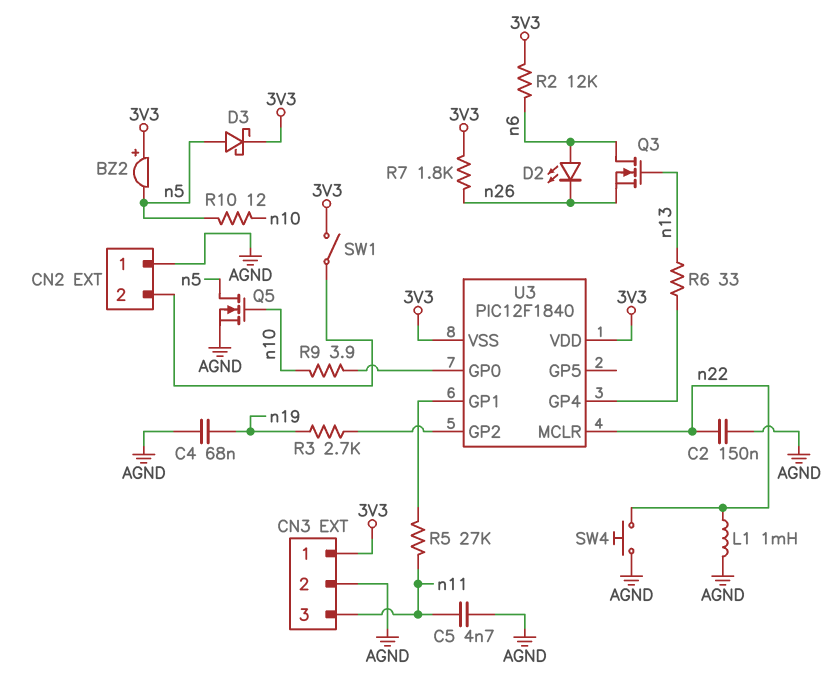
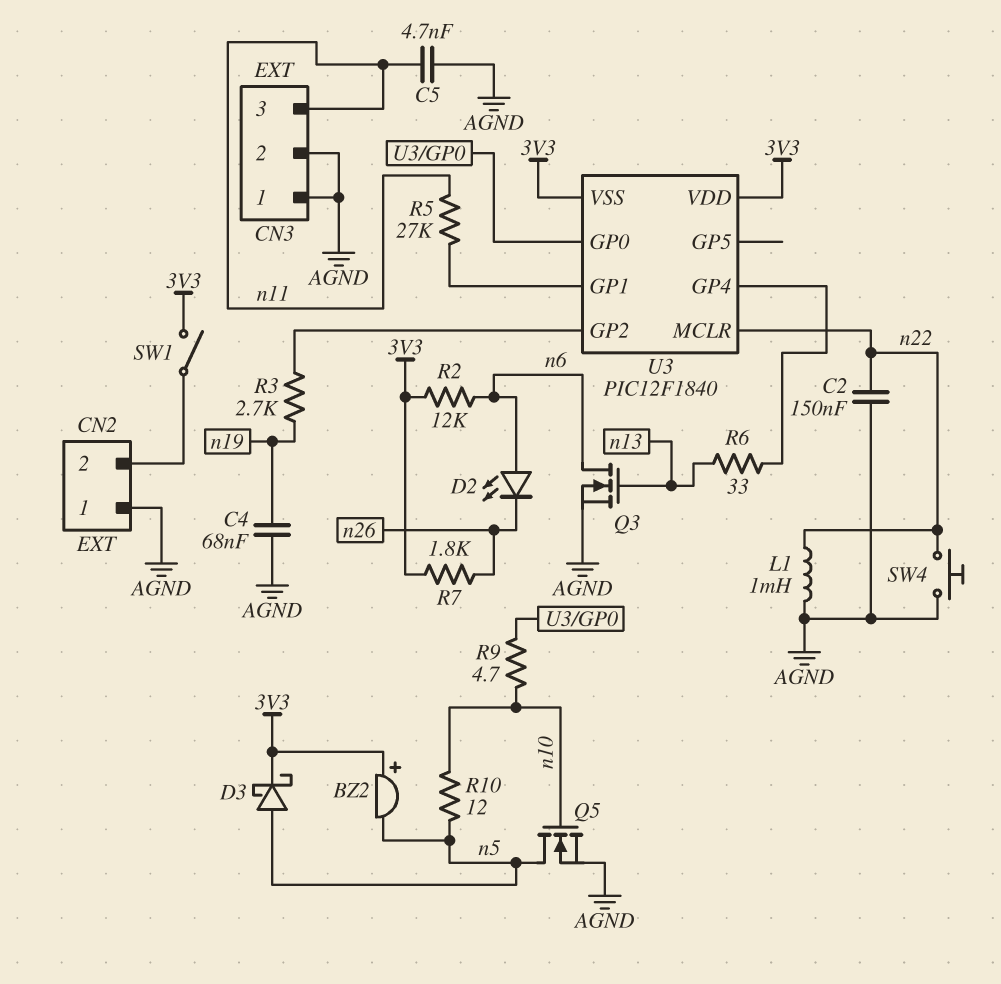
CN3 pin 1: 3V3 -> AGND
Q3: NMOS (G n13, D n6, S n26) -> NMOS (G n13, D n6, S AGND)
R9: 3.9 (U3/GP0, n10) -> 4.7 (U3/GP0, n10)

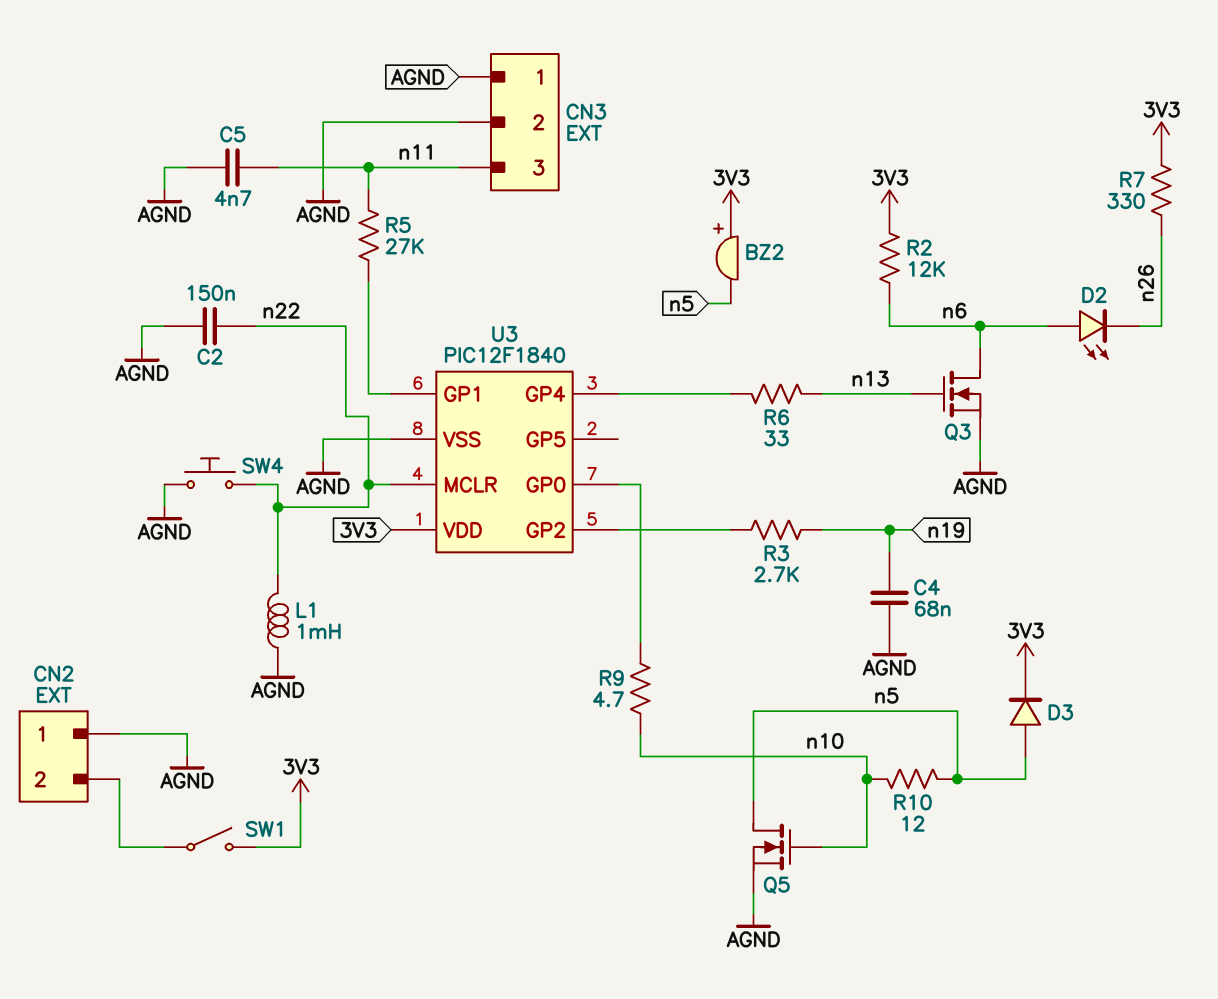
D3: schottky (A n5, K 3V3) -> diode (A n5, K 3V3)
R7: 1.8k (3V3, n26) -> 330 (3V3, n26)
U3 pin VSS: 3V3 -> AGND

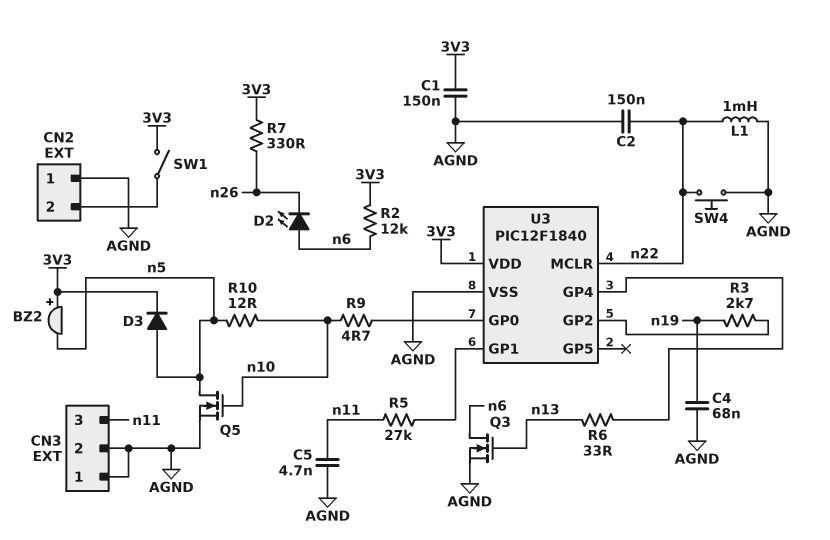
C1: none -> 150nF (3V3, AGND)

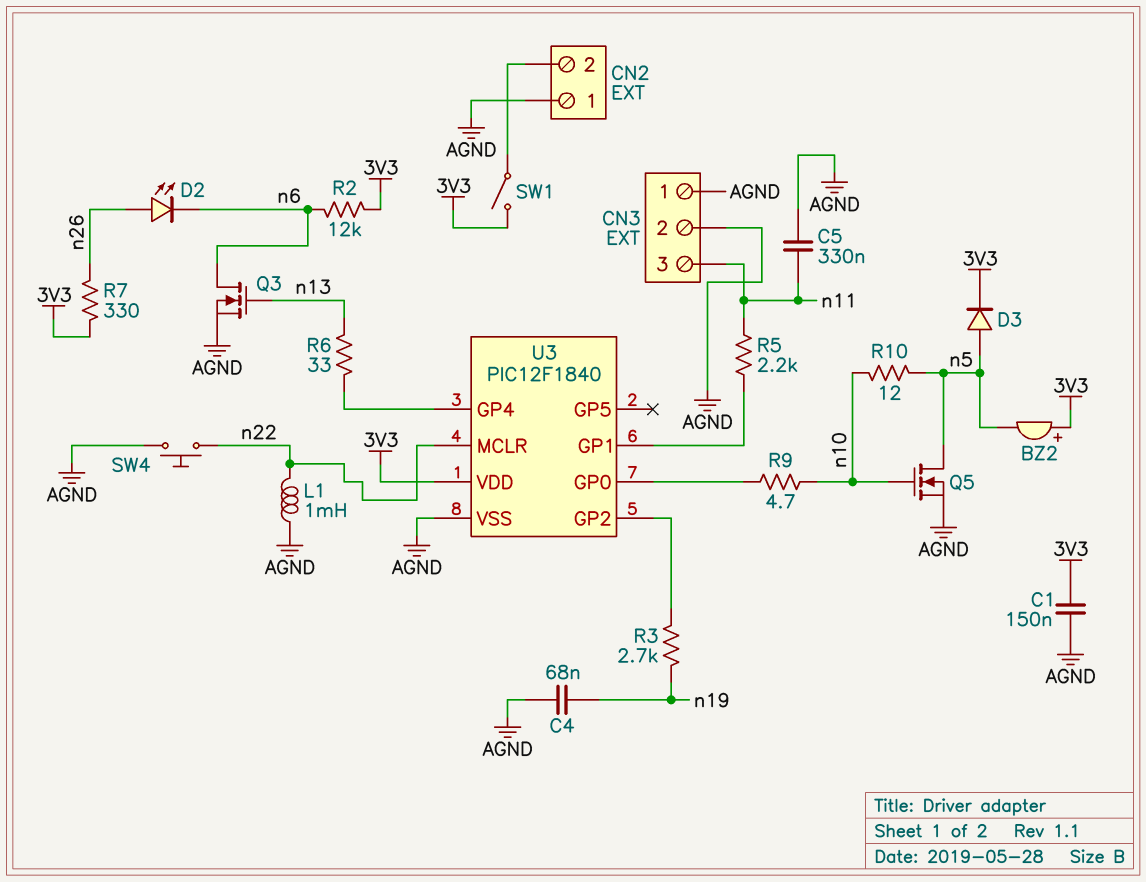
C2: 150nF (AGND, n22) -> none
C5: 4.7nF (AGND, n11) -> 330nF (AGND, n11)
D2: LED (A n6, K n26) -> LED (A n26, K n6)
R5: 27k (U3/GP1, n11) -> 2.2k (U3/GP1, n11)

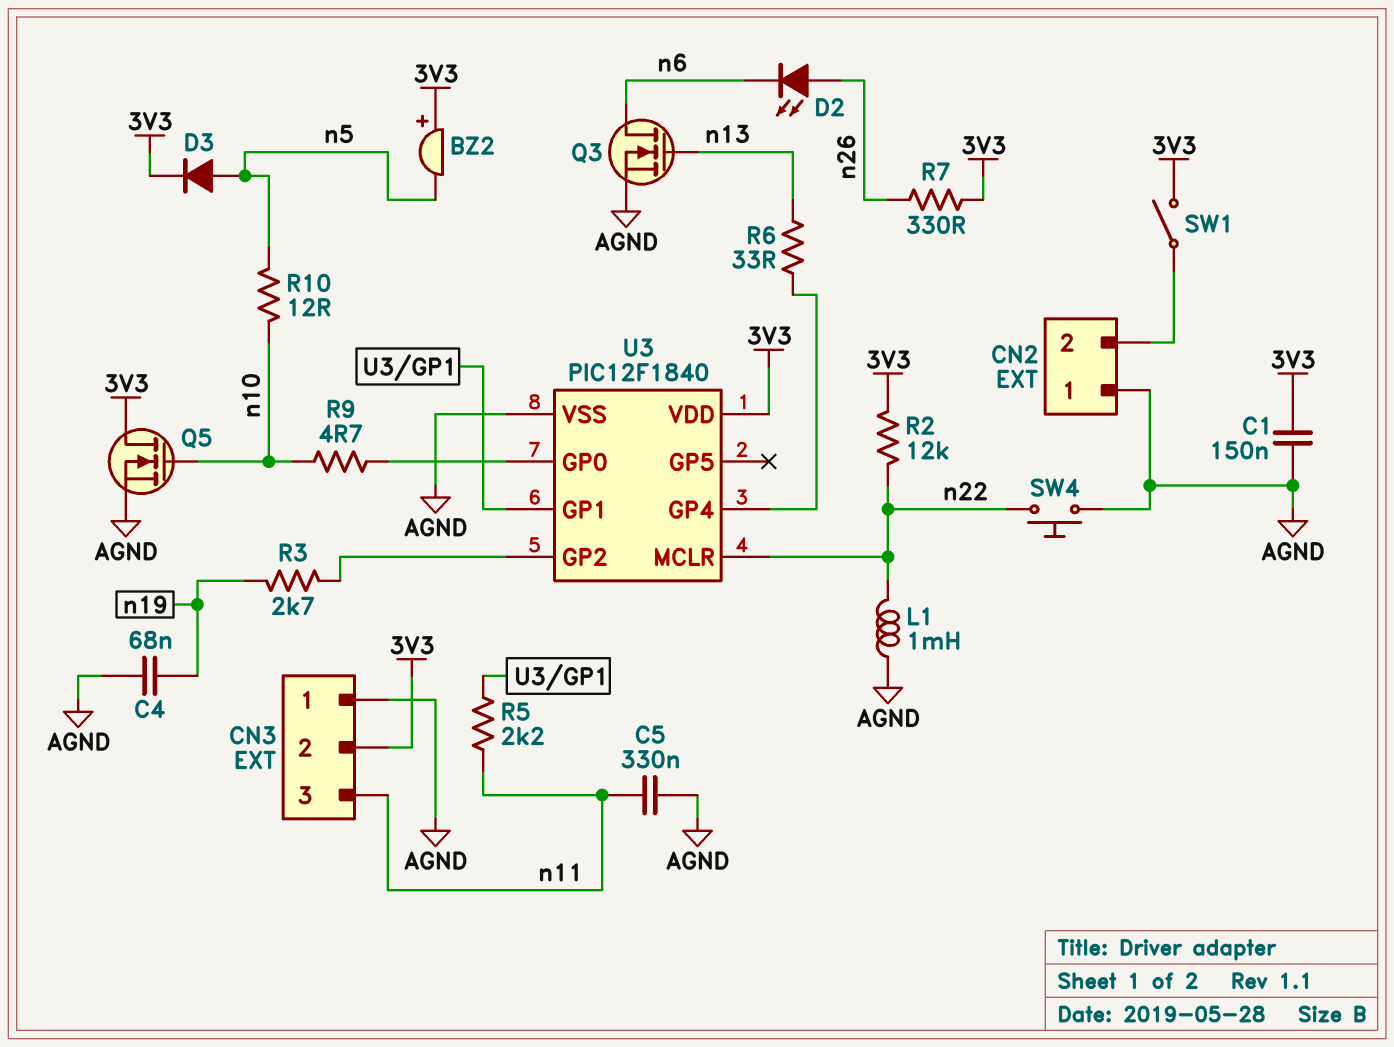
CN3 pin 2: AGND -> 3V3
Q5: NMOS (G n10, D n5, S AGND) -> NMOS (G n10, D 3V3, S AGND)
R2: 12k (3V3, n6) -> 12k (3V3, n22)

